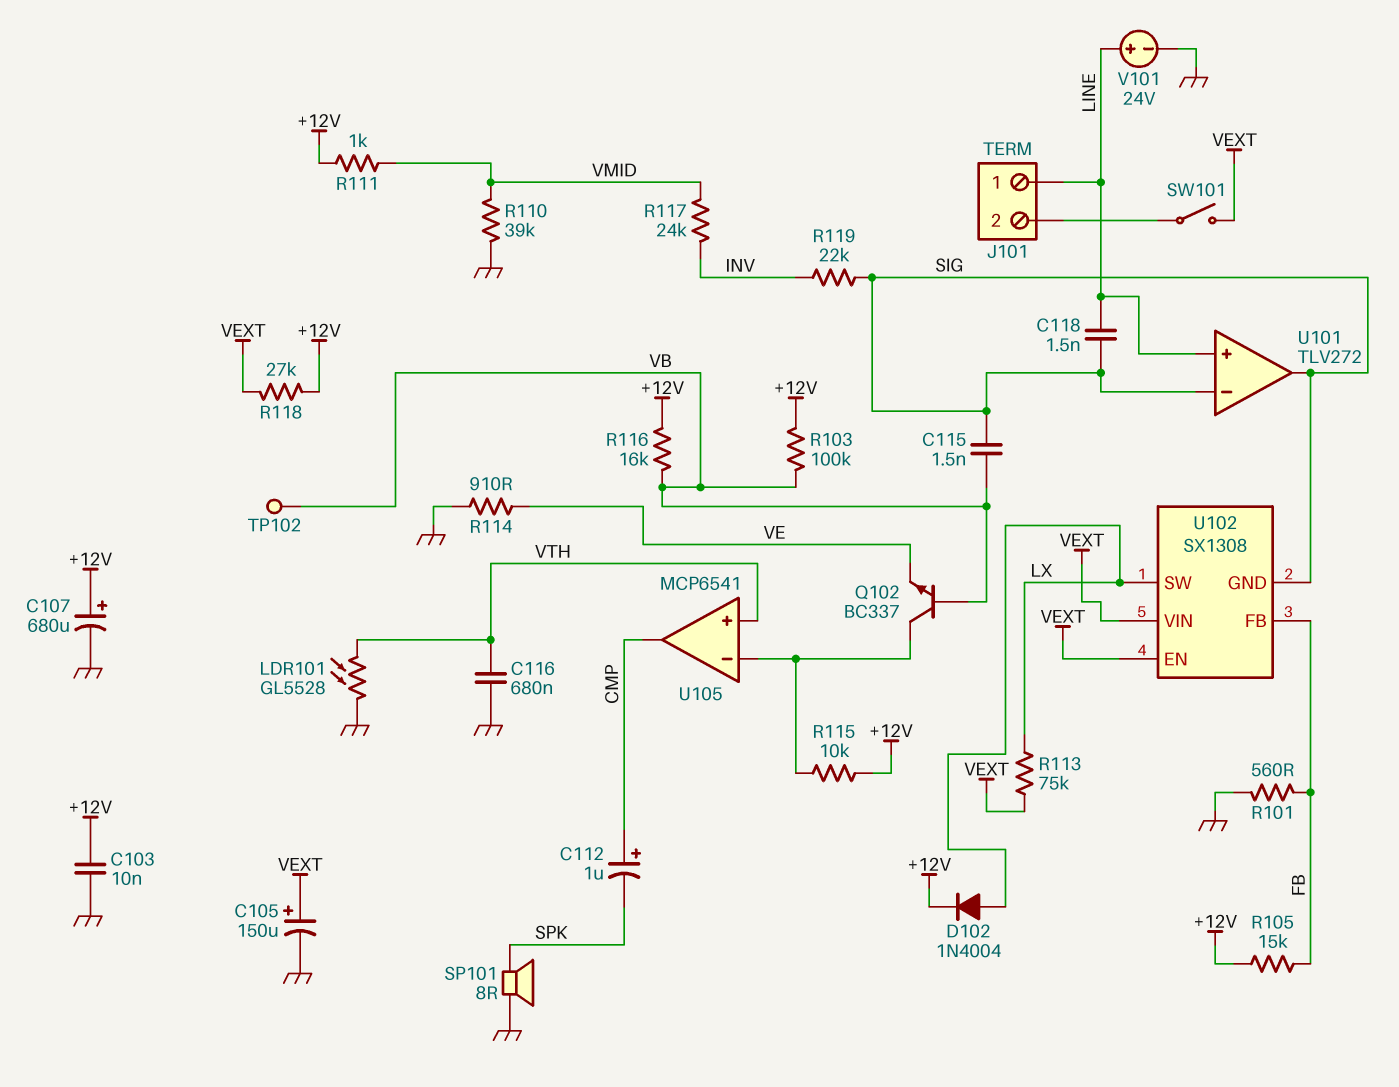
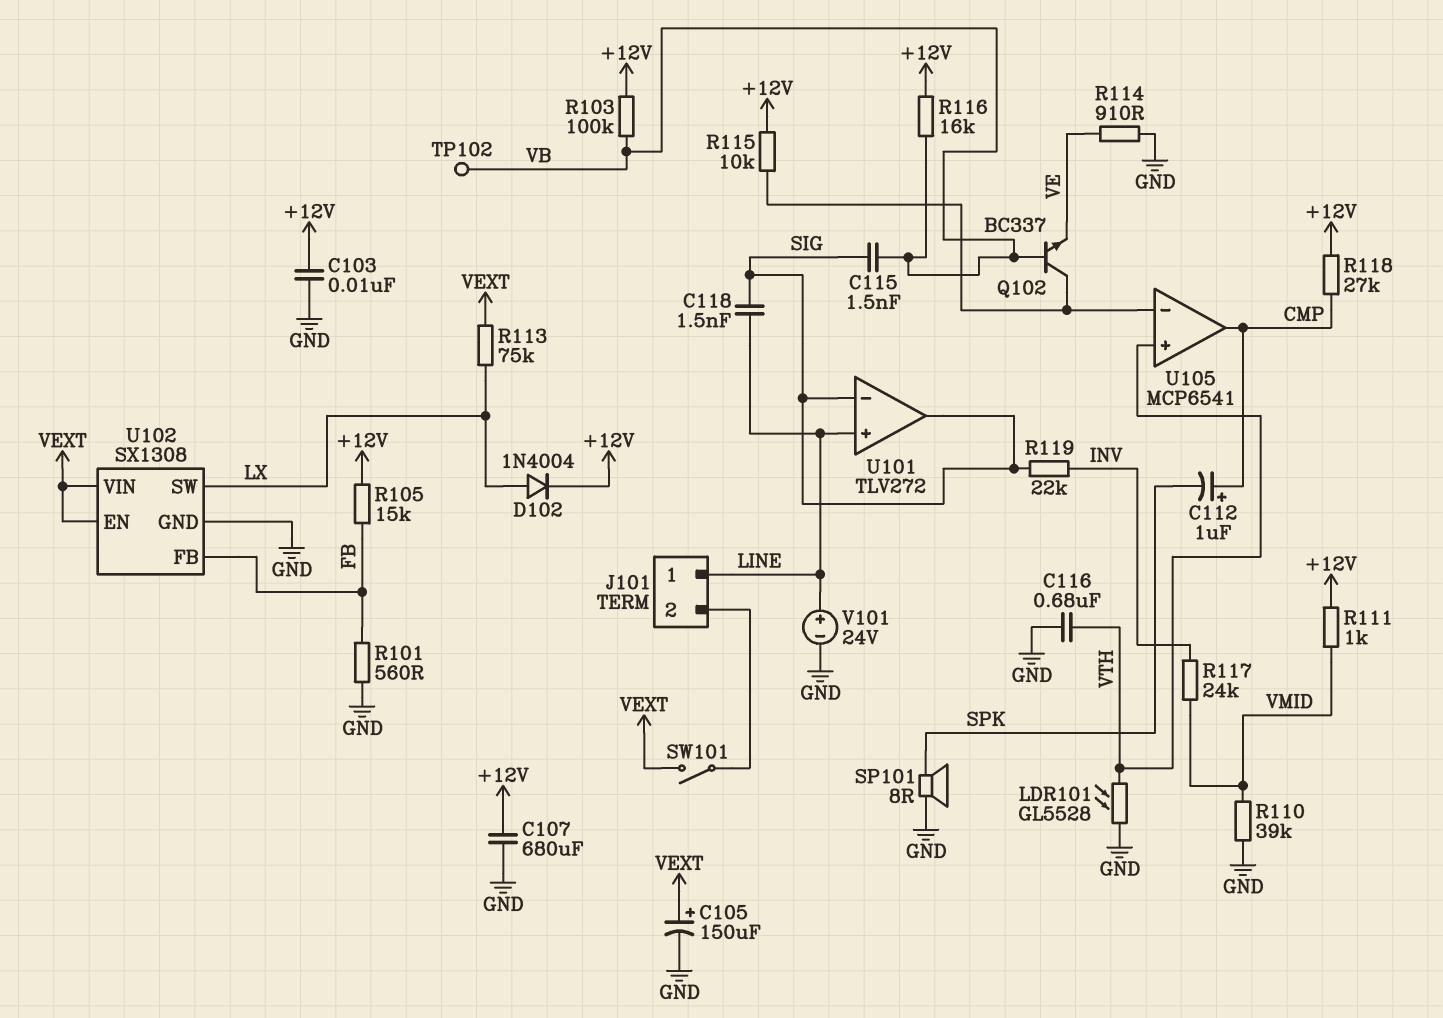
C107: 680uF (plus +12V, minus GND) -> 680uF (+12V, GND)
R118: 27k (+12V, VEXT) -> 27k (+12V, CMP)
U102 pin GND: SIG -> GND

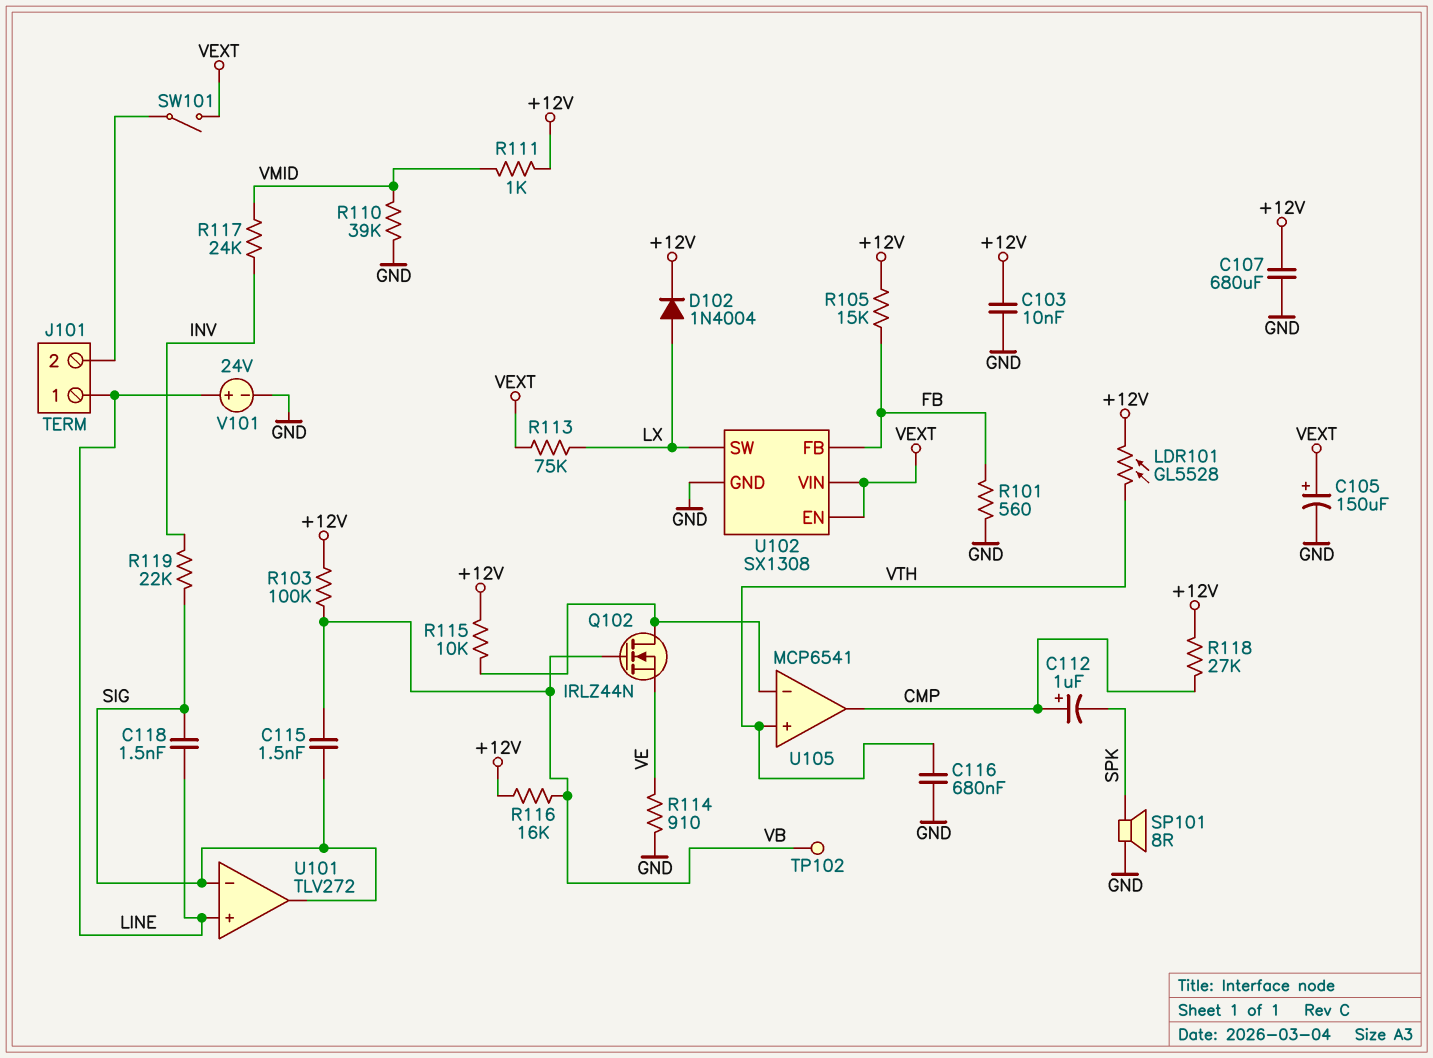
LDR101: GL5528 (GND, VTH) -> GL5528 (+12V, VTH)
Q102: NPN BC337 (B VB, C U105/in-, E VE) -> NMOS IRLZ44N (G VB, D U105/in-, S VE)

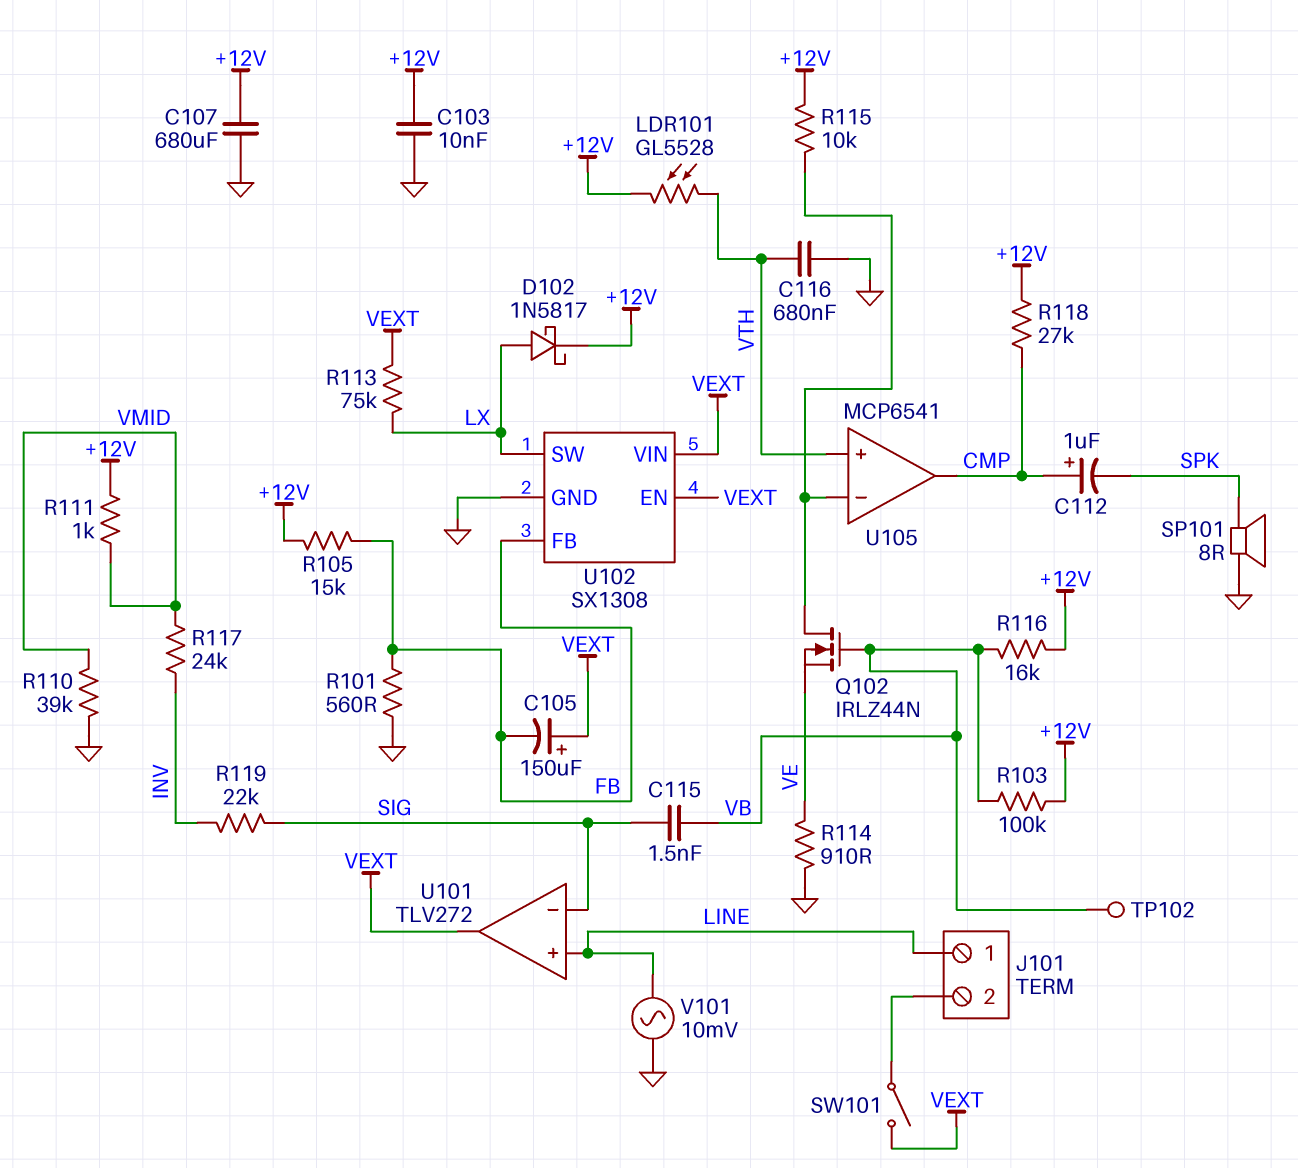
C105: 150uF (plus VEXT, minus GND) -> 150uF (plus VEXT, minus FB)
C118: 1.5nF (LINE, SIG) -> none
D102: diode 1N4004 (A LX, K +12V) -> schottky 1N5817 (A LX, K +12V)
U101 pin out: SIG -> VEXT
V101: 24V (plus LINE, minus GND) -> AC 10mV (GND, LINE)

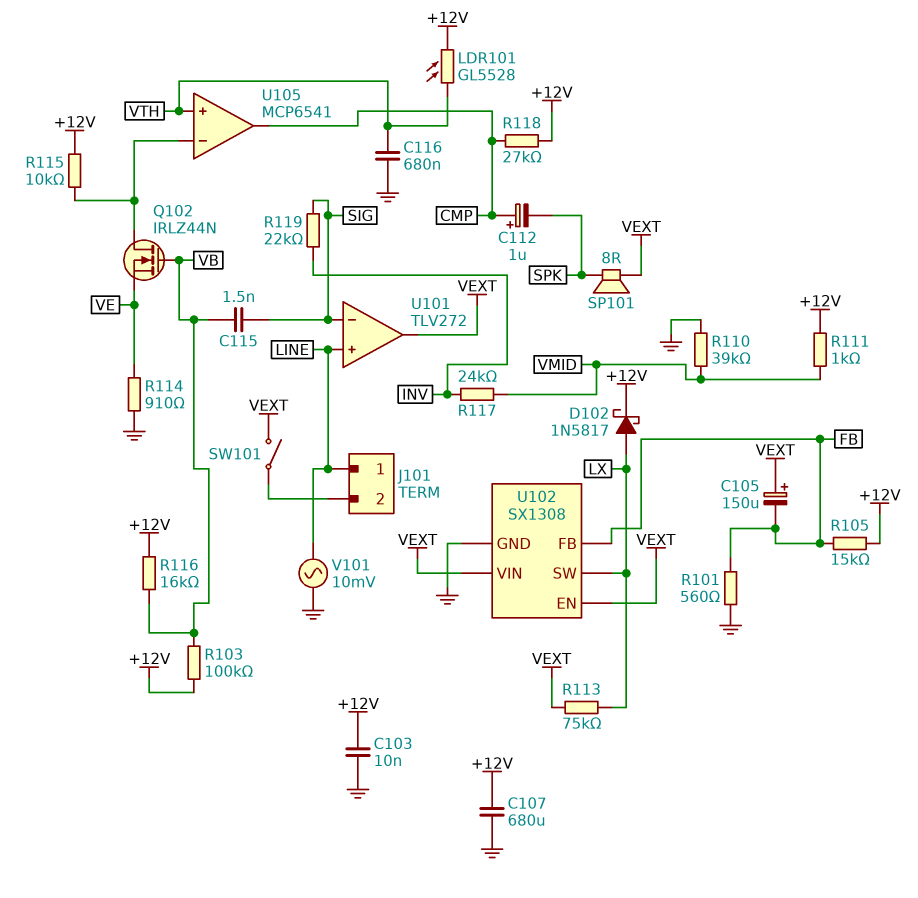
SP101: speaker 8R (GND, SPK) -> speaker 8R (SPK, VEXT)
TP102: test point (VB) -> none

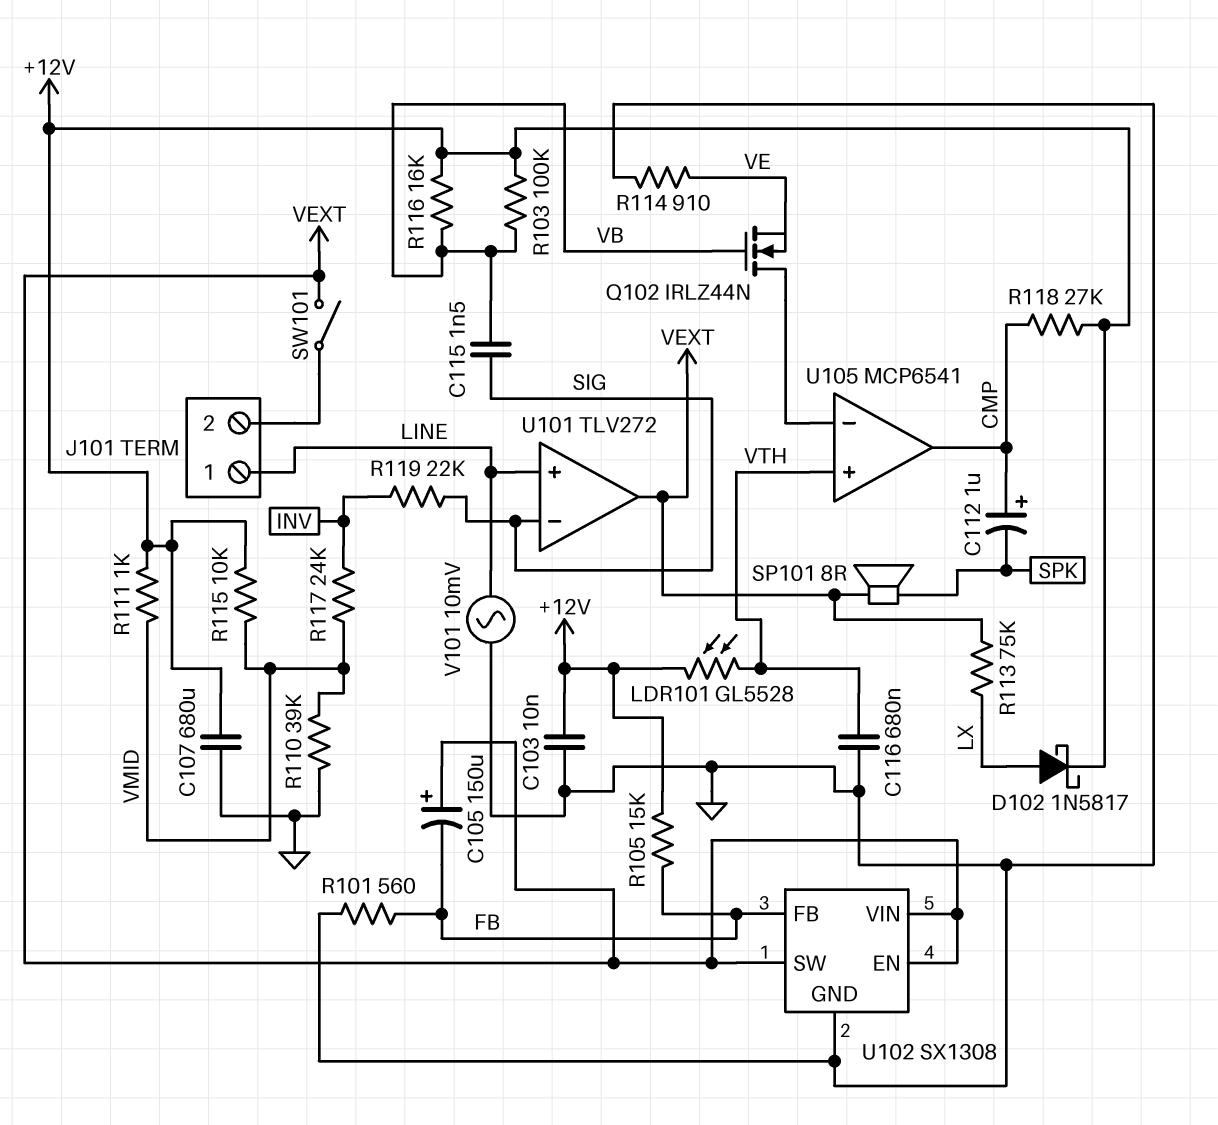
R115: 10k (+12V, U105/in-) -> 10k (+12V, VMID)
U102 pin SW: LX -> VEXT

